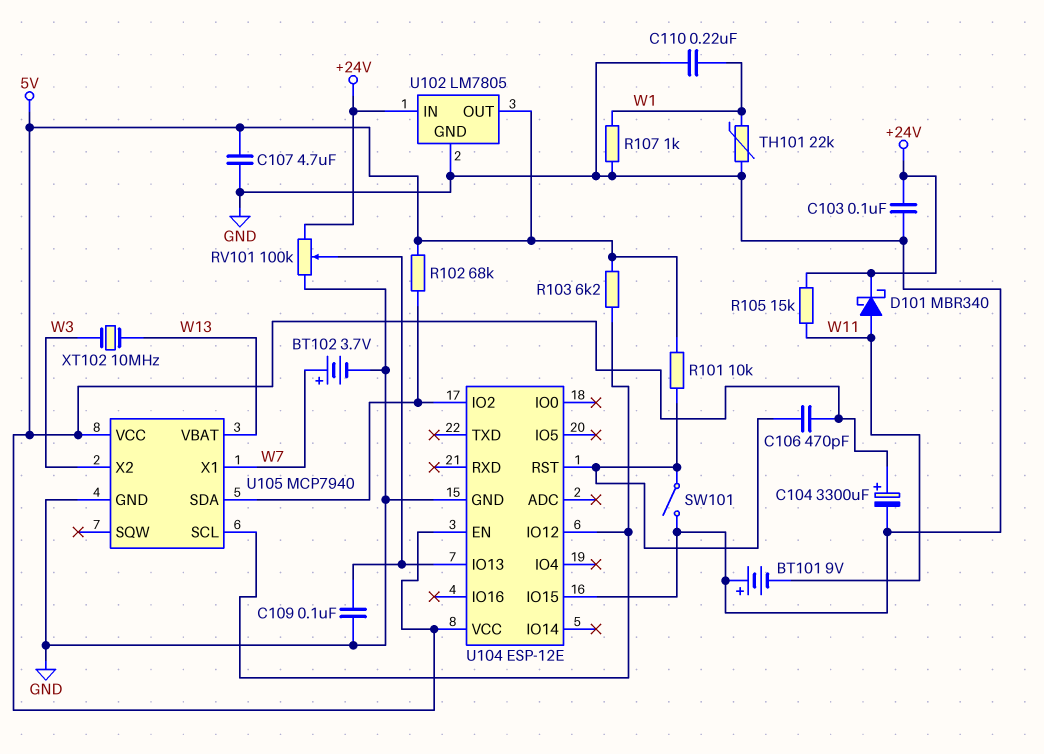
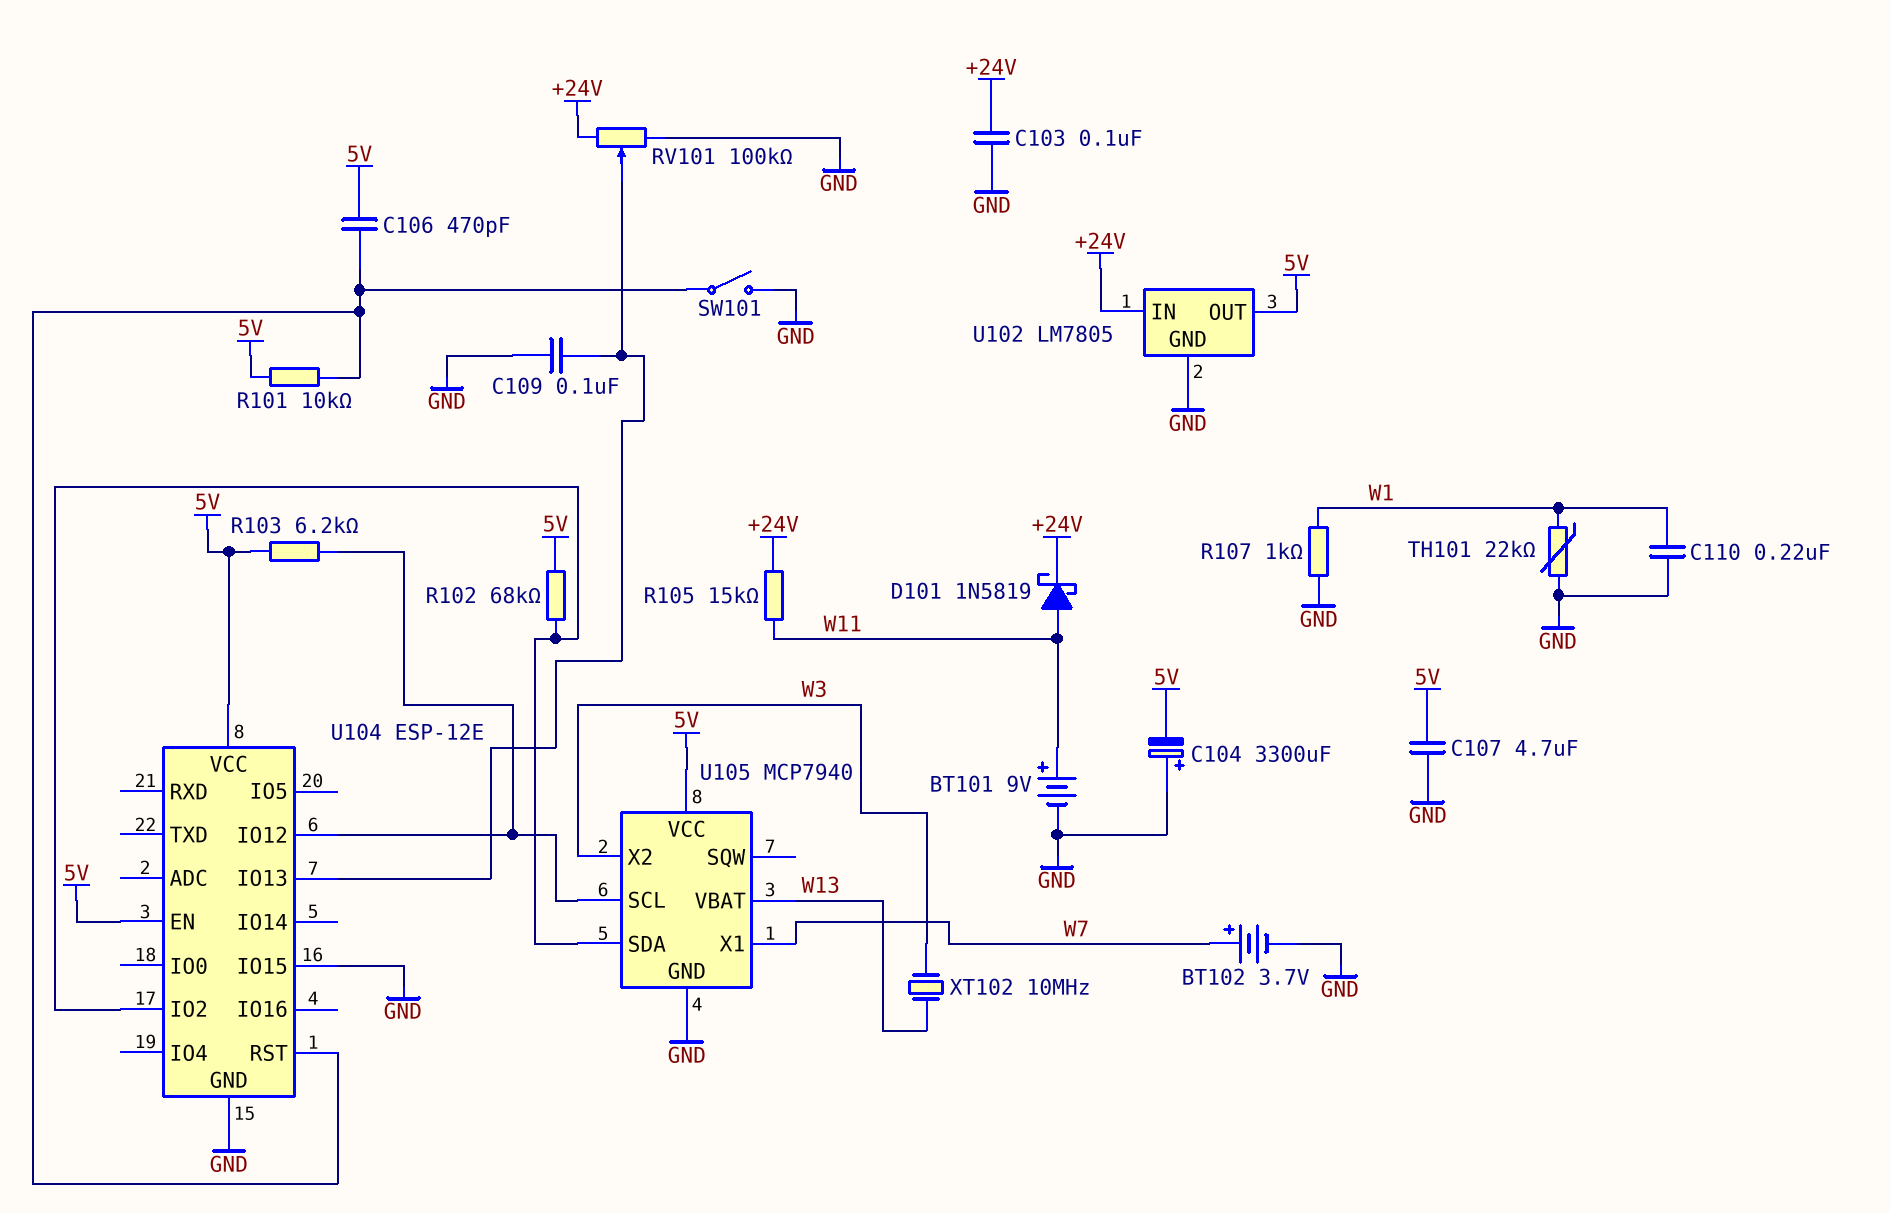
BT101: 9V (plus GND, minus W11) -> 9V (plus W11, minus GND)
C104: 3300uF (plus 5V, minus GND) -> 3300uF (plus GND, minus 5V)
D101: schottky MBR340 (A W11, K +24V) -> schottky 1N5819 (A W11, K +24V)

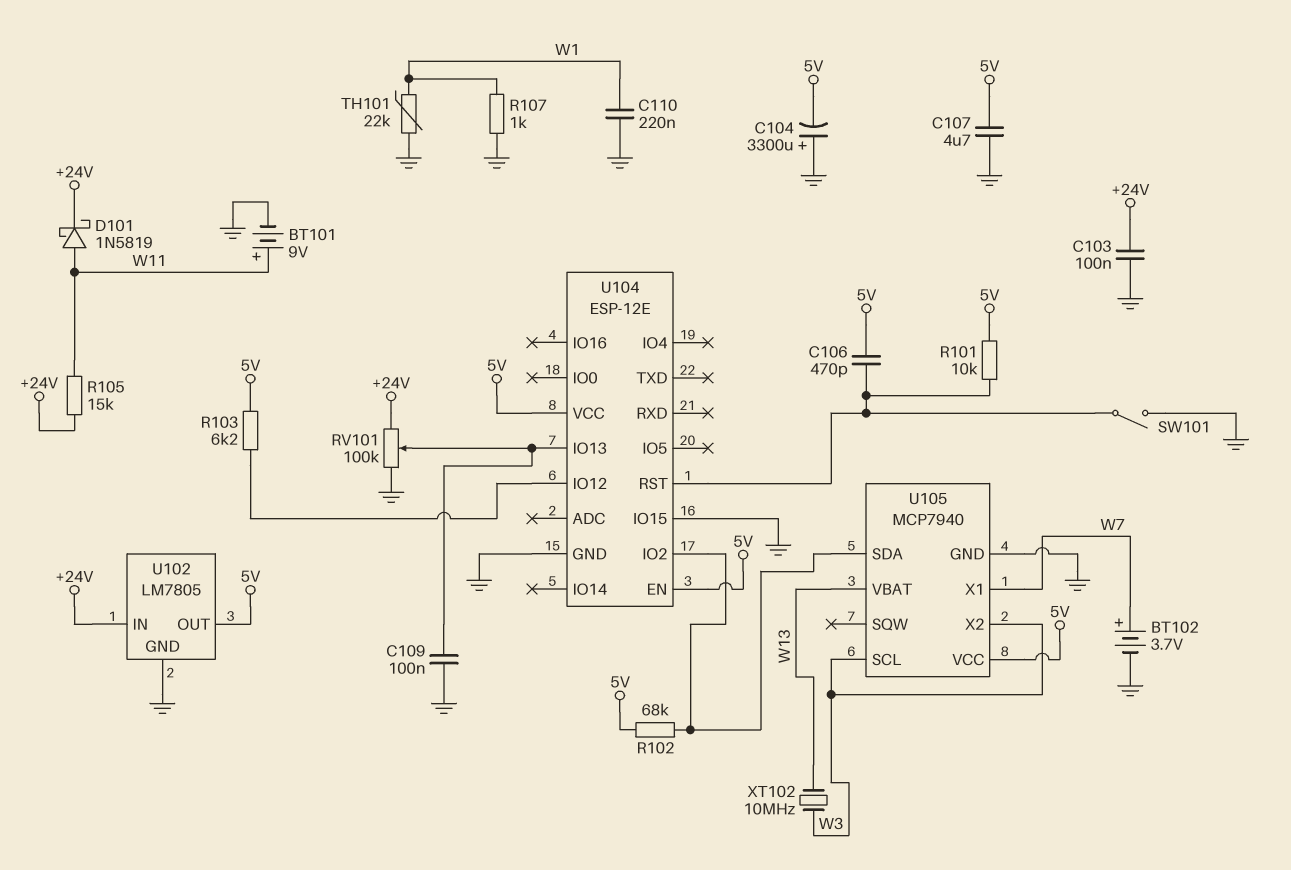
U105 pin SCL: U104/IO12 -> W3

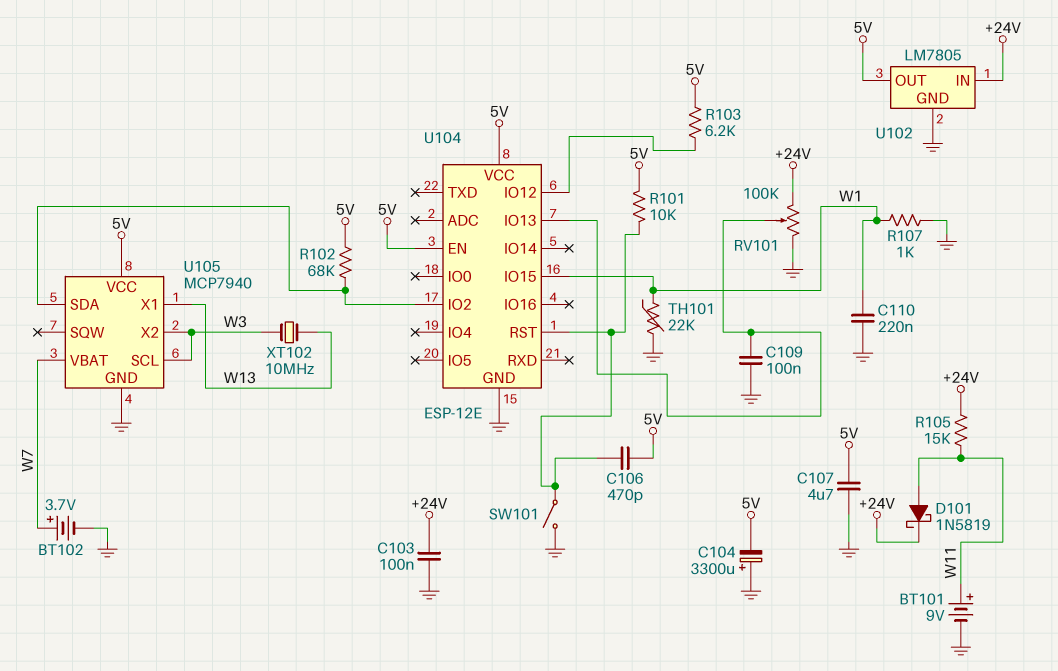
U104 pin IO15: GND -> W1
U105 pin VBAT: W13 -> W7
U105 pin X1: W7 -> W13

